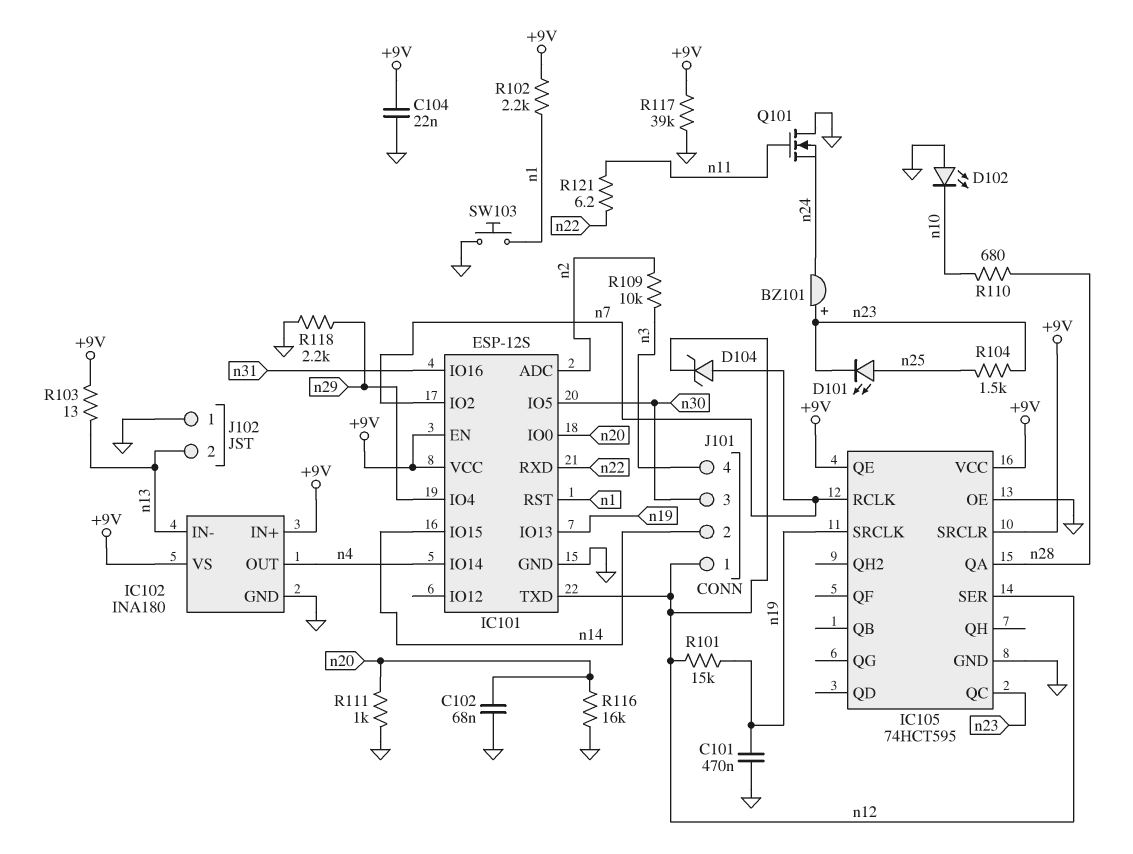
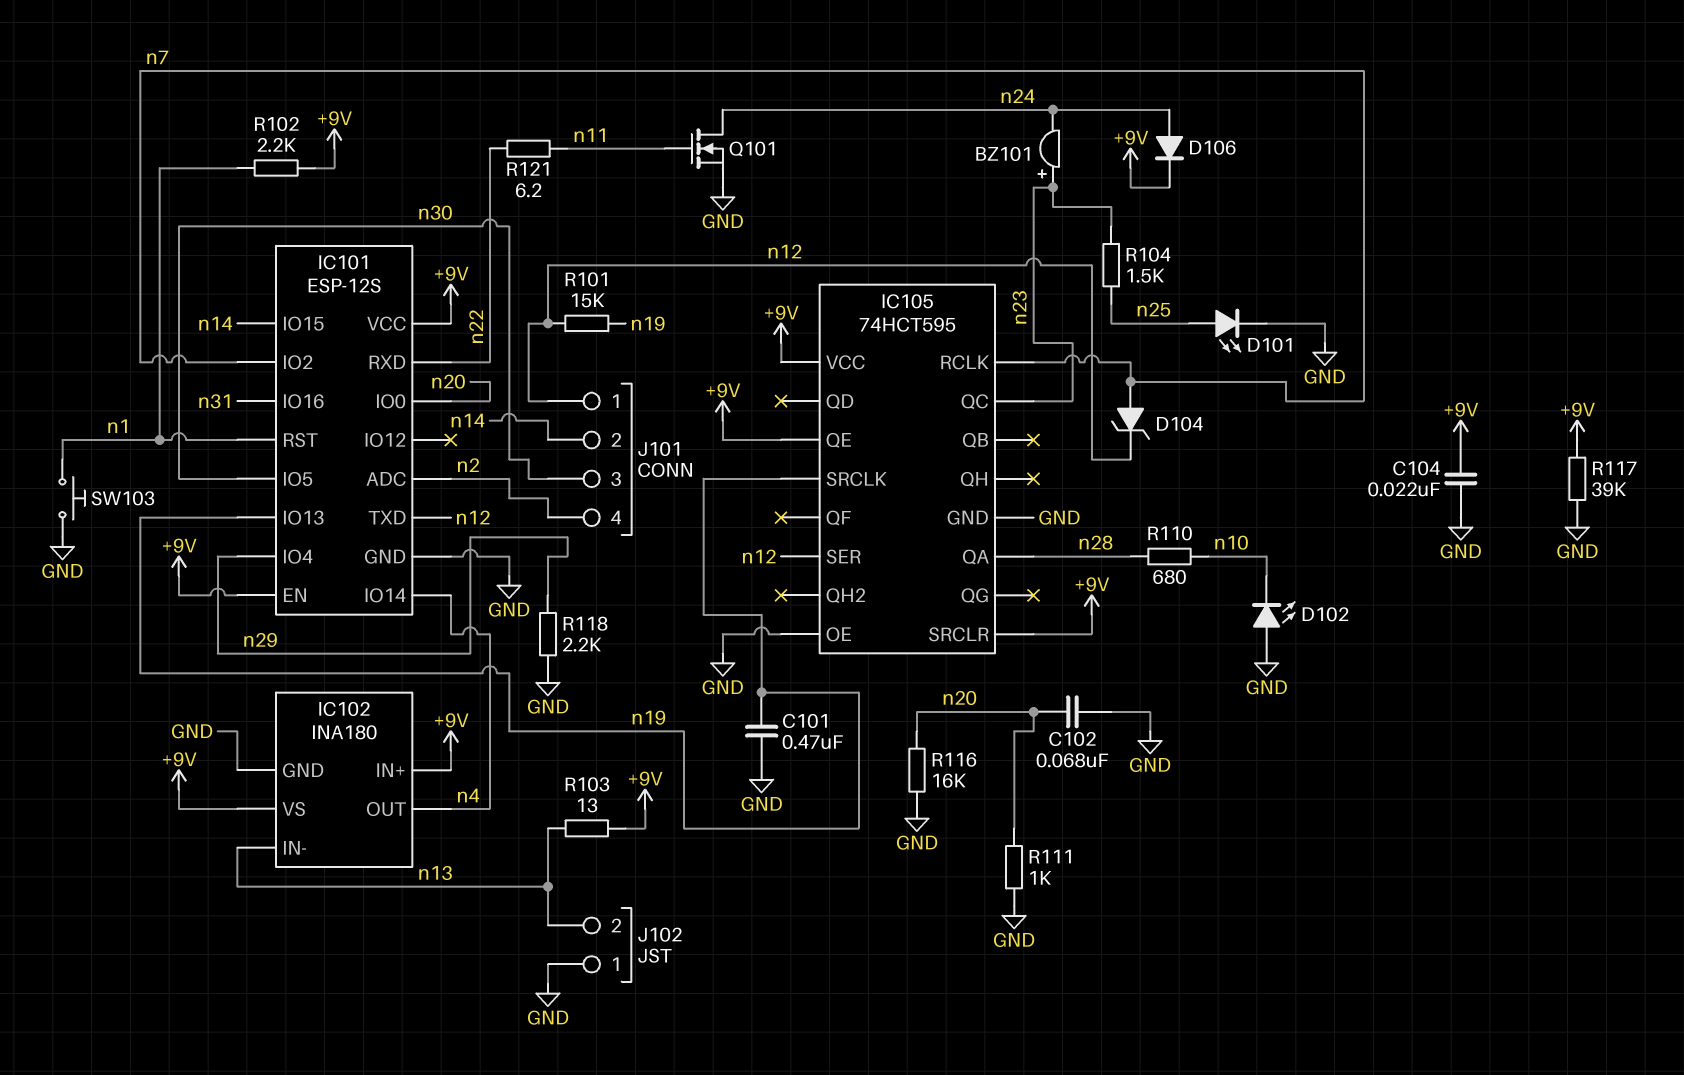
D101: LED (A n25, K n23) -> LED (A n25, K GND)
D106: none -> diode (A n24, K +9V)
J101 pin 4: n3 -> n2
Q101: NMOS (G n11, D GND, S n24) -> NMOS (G n11, D n24, S GND)
R109: 10k (n2, n3) -> none

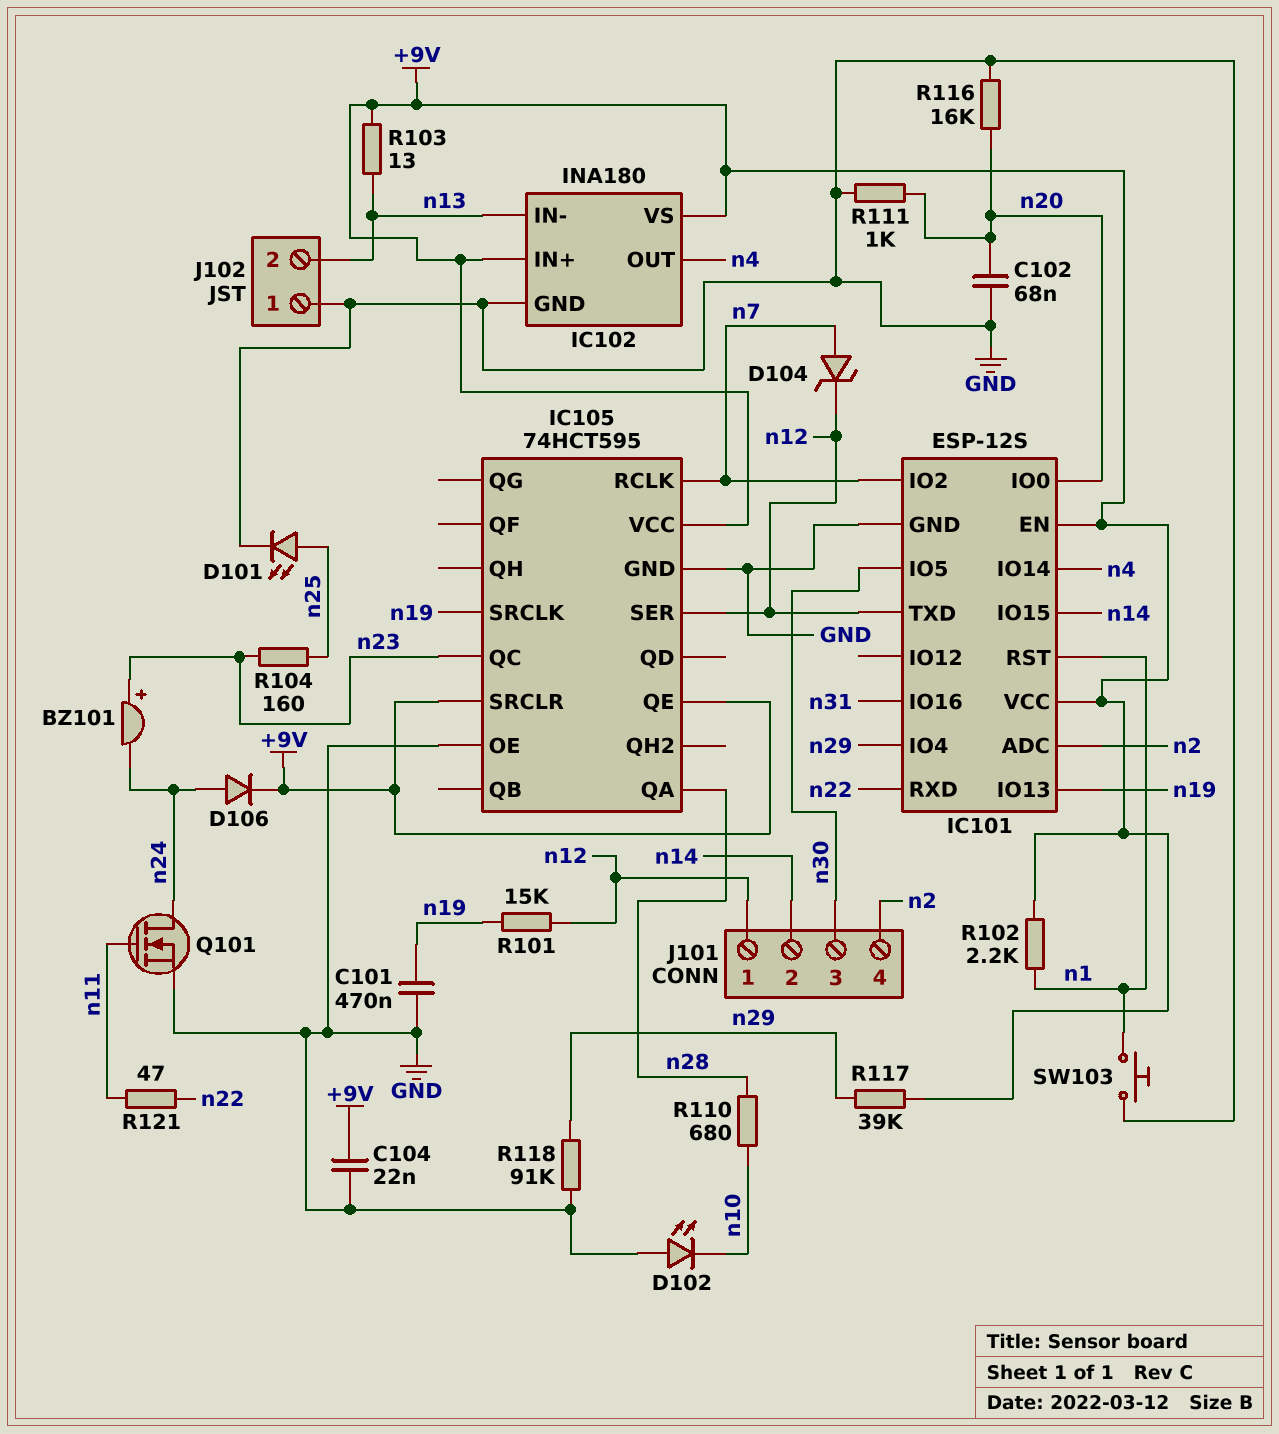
R104: 1.5k (n23, n25) -> 160 (n23, n25)
R117: 39k (+9V, GND) -> 39k (+9V, n29)
R118: 2.2k (GND, n29) -> 91k (GND, n29)
R121: 6.2 (n11, n22) -> 47 (n11, n22)

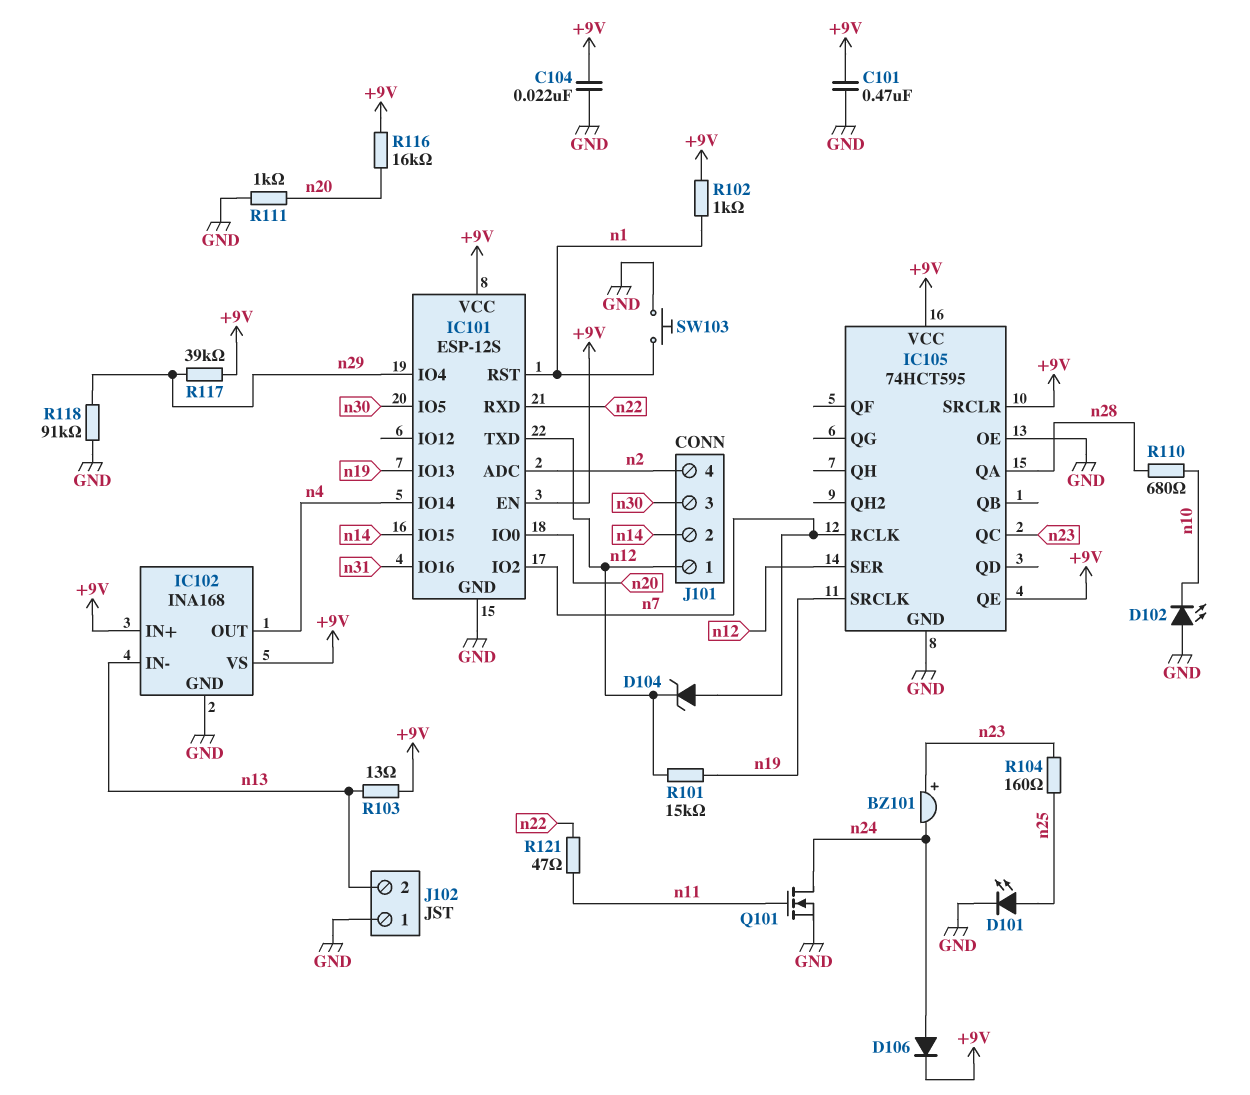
C101: 470nF (GND, n19) -> 470nF (+9V, GND)
C102: 68nF (GND, n20) -> none
IC102: INA180 -> INA168
R102: 2.2k (+9V, n1) -> 1k (+9V, n1)
R116: 16k (GND, n20) -> 16k (+9V, n20)

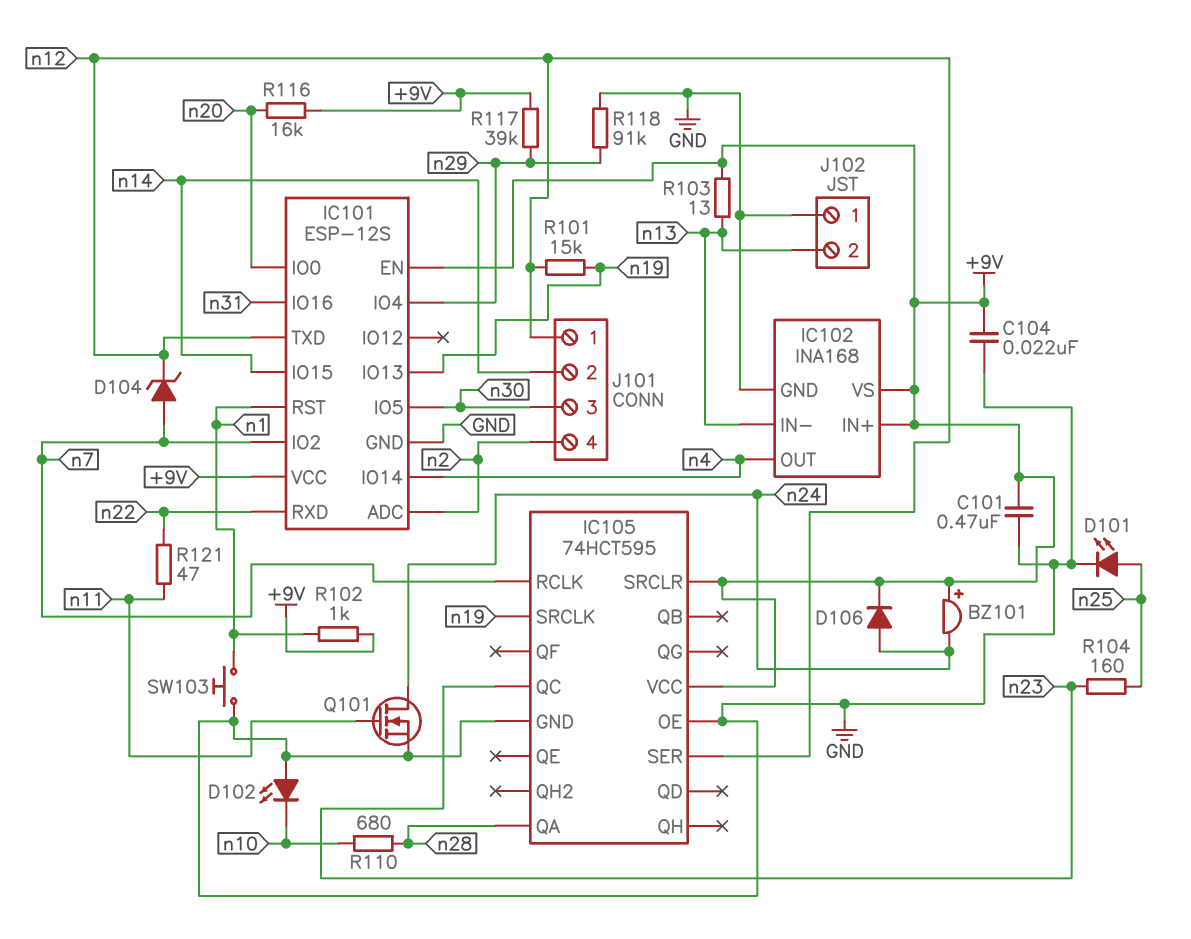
BZ101: buzzer (plus n23, minus n24) -> buzzer (plus +9V, minus n24)
IC105 pin QE: +9V -> none
R111: 1k (GND, n20) -> none

